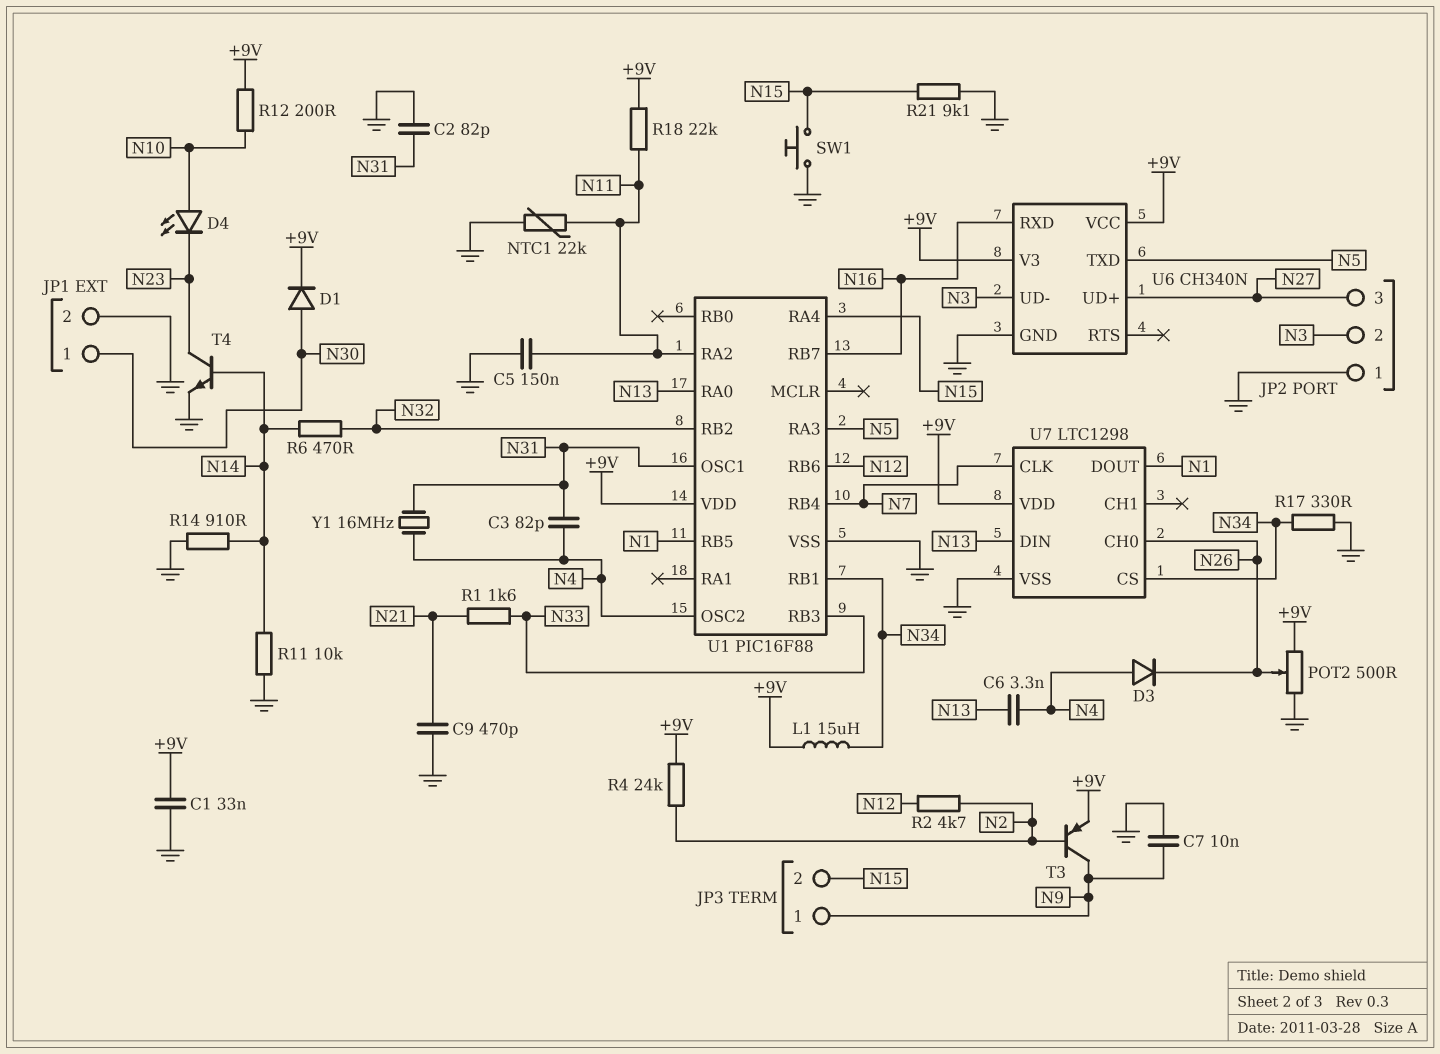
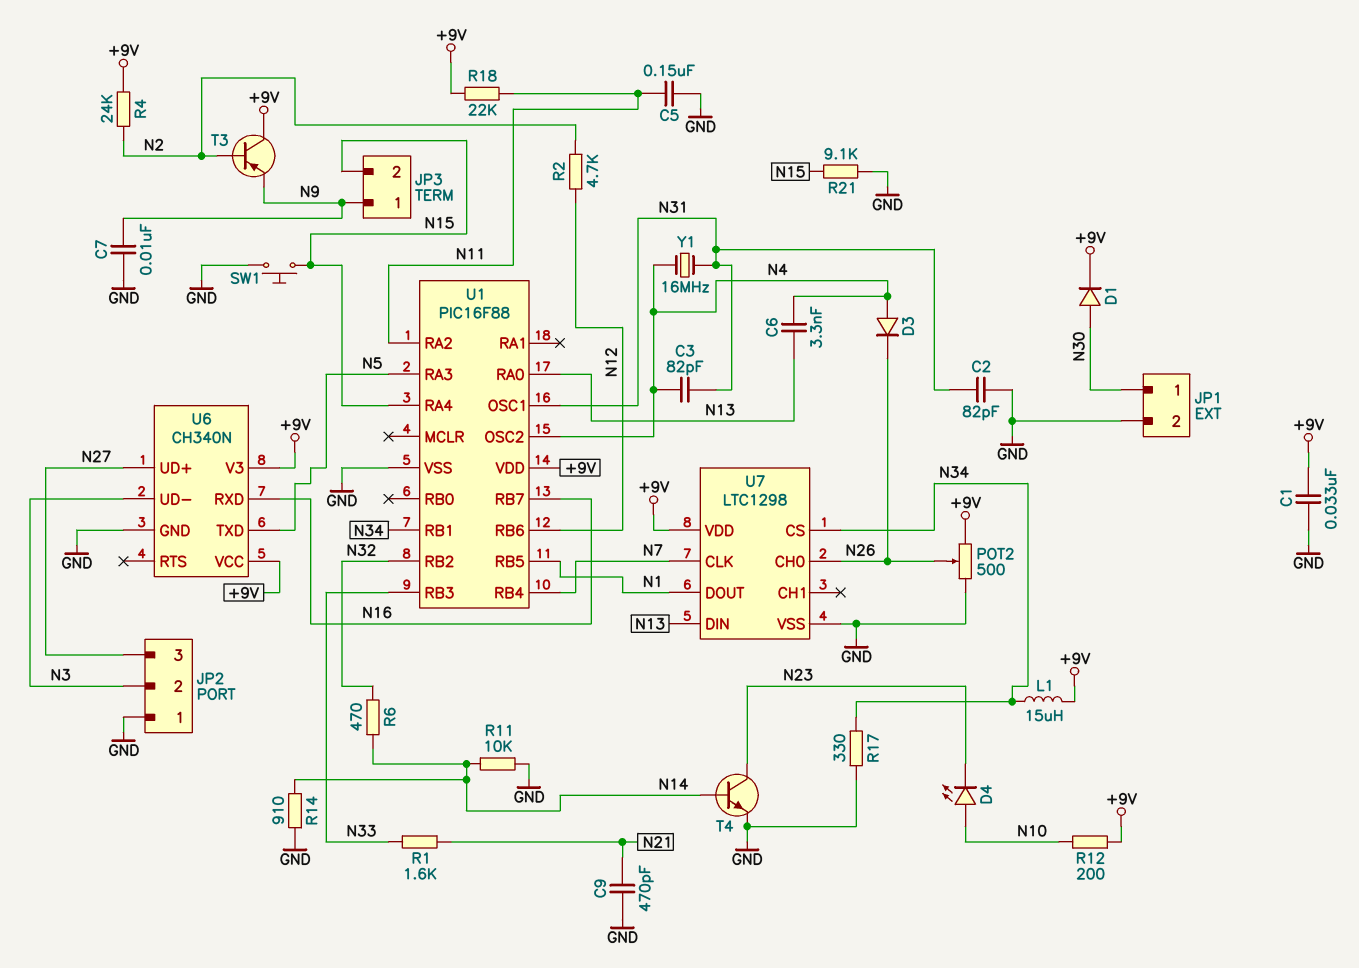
NTC1: 22k (GND, N11) -> none
T3: PNP (B N2, C N9, E +9V) -> PNP (B N2, C +9V, E N9)

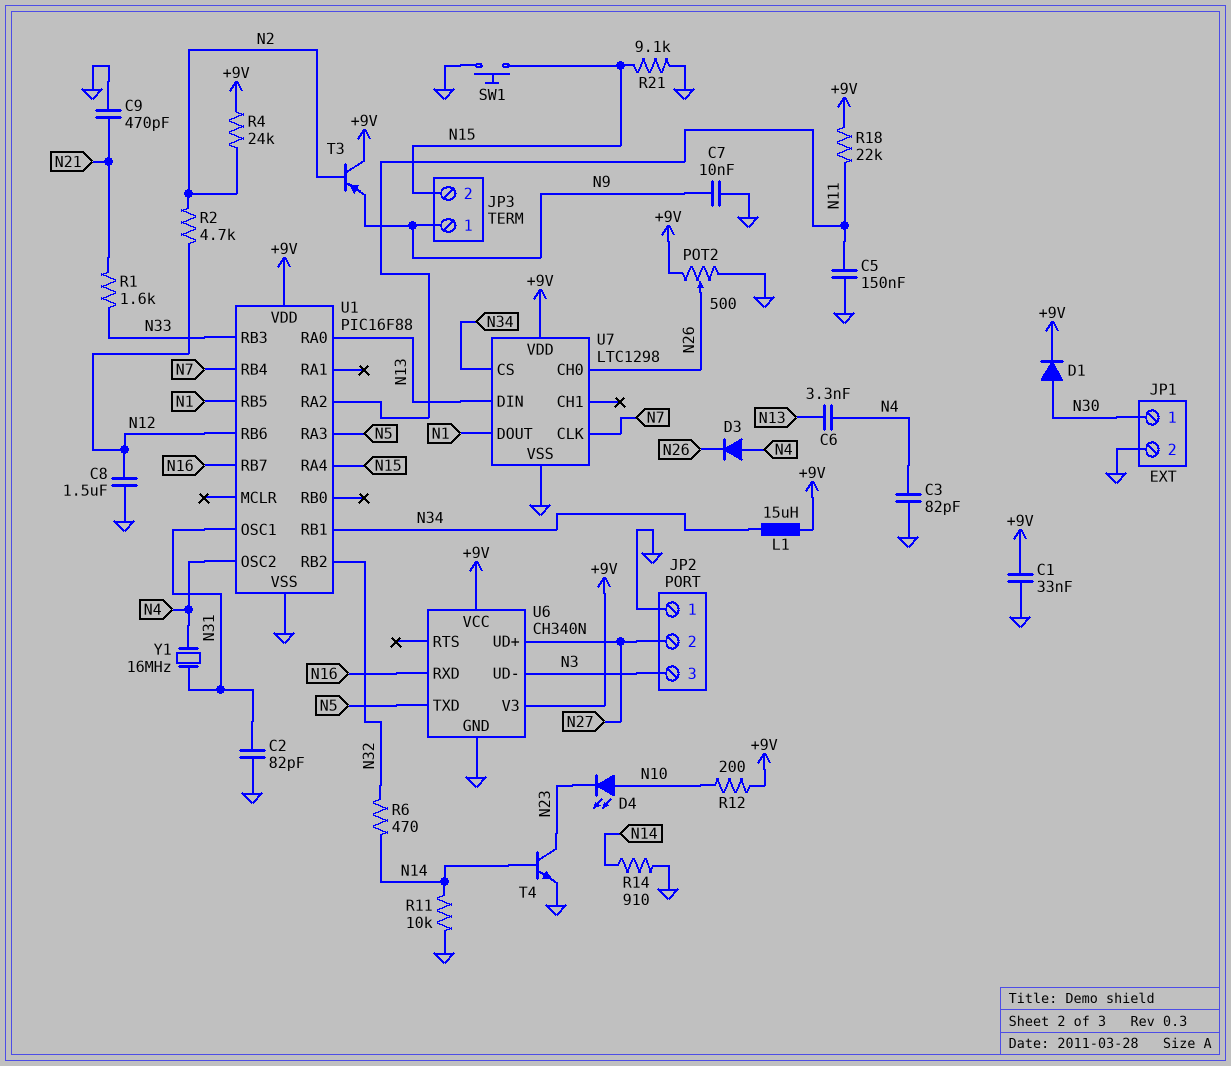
C3: 82pF (N4, N31) -> 82pF (GND, N4)
C8: none -> 1.5uF (GND, N12)
JP2 pin 2: N3 -> N27
JP2 pin 3: N27 -> N3
R17: 330 (GND, N34) -> none

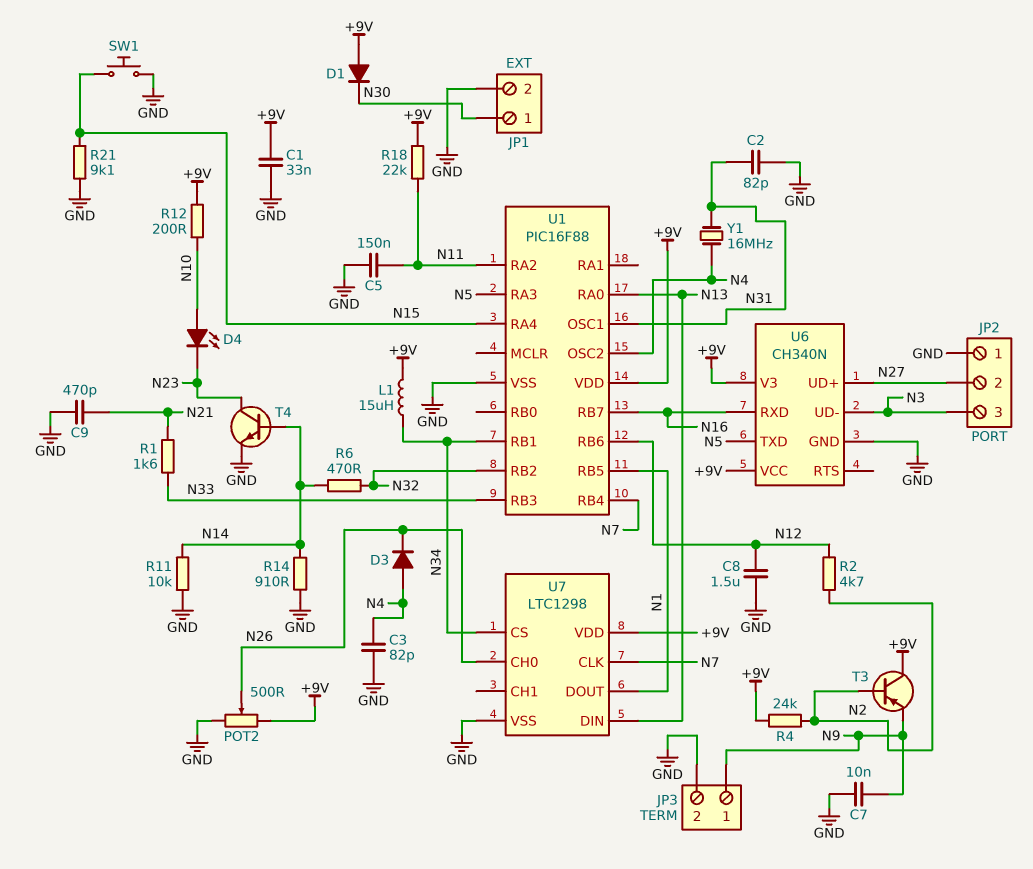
C6: 3.3nF (N4, N13) -> none
D1: diode (A N30, K +9V) -> diode (A +9V, K N30)
JP3 pin 2: N15 -> GND

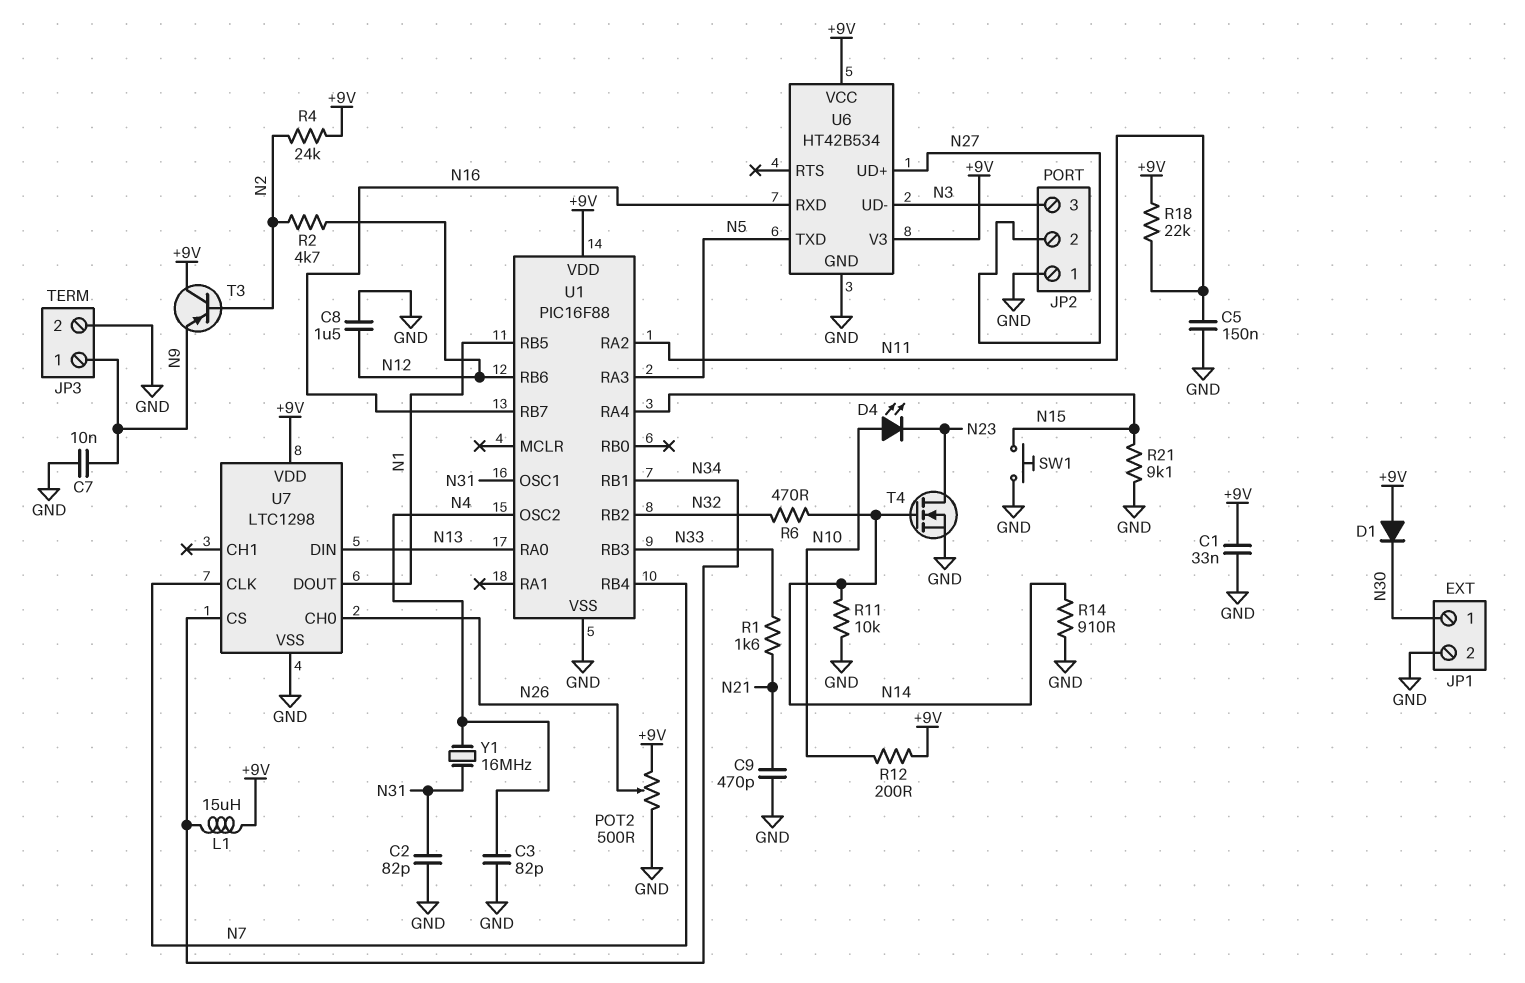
D3: diode (A N4, K N26) -> none
T4: NPN (B N14, C N23, E GND) -> NMOS (G N14, D N23, S GND)
U6: CH340N -> HT42B534

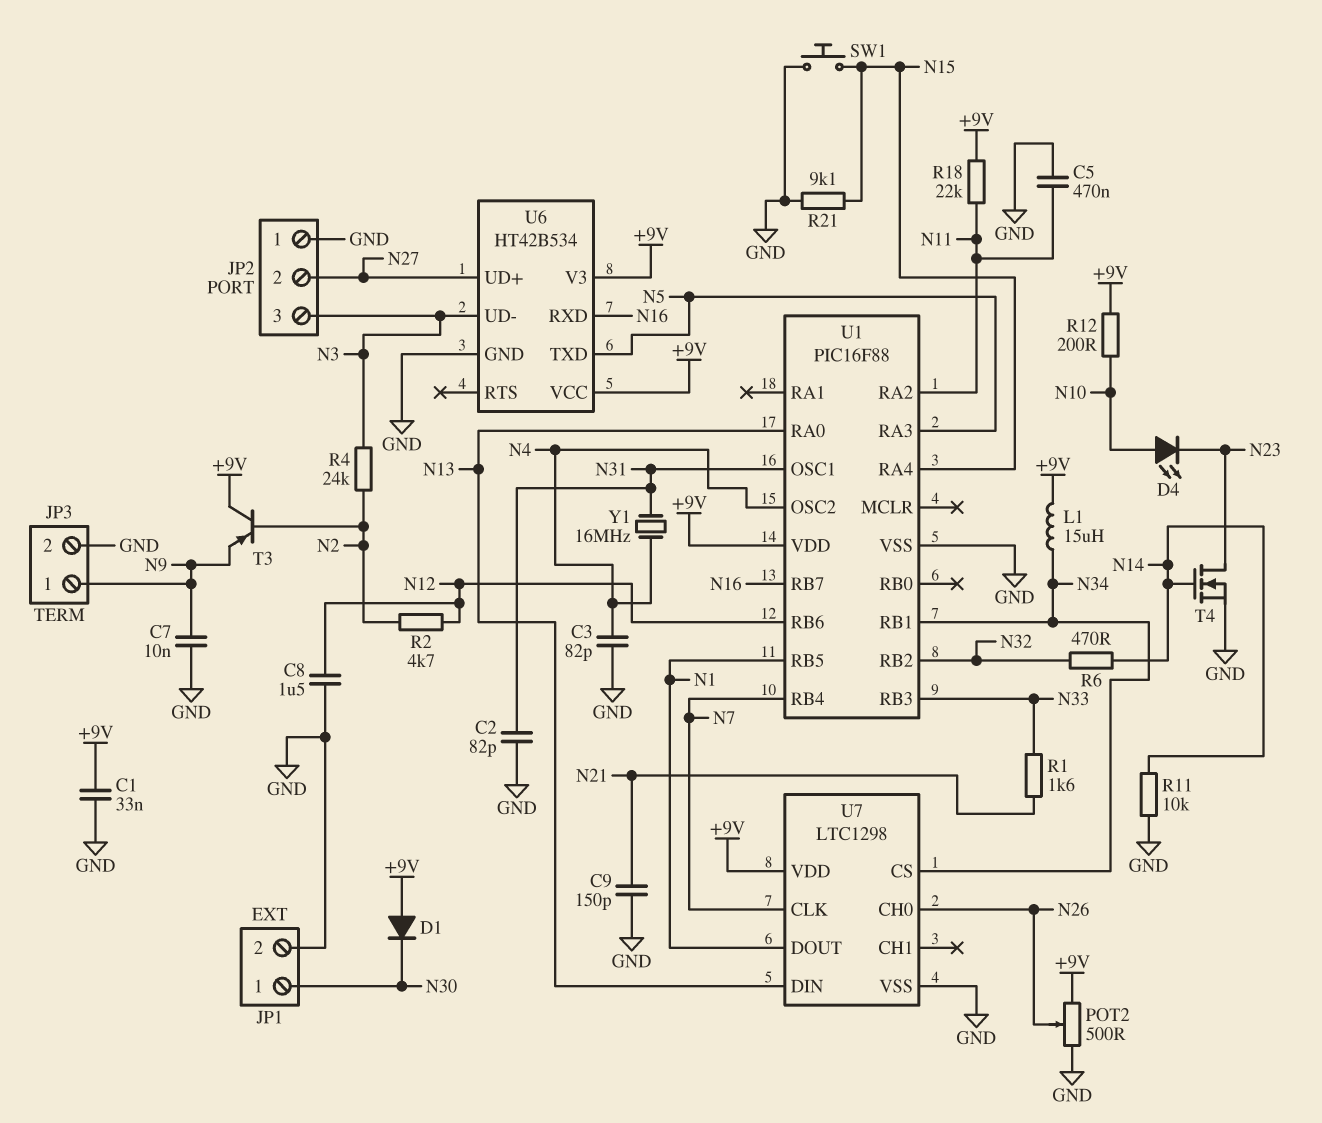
C5: 150nF (GND, N11) -> 470nF (GND, N11)
C9: 470pF (GND, N21) -> 150pF (GND, N21)
R4: 24k (+9V, N2) -> 24k (N2, N3)
R14: 910 (GND, N14) -> none

